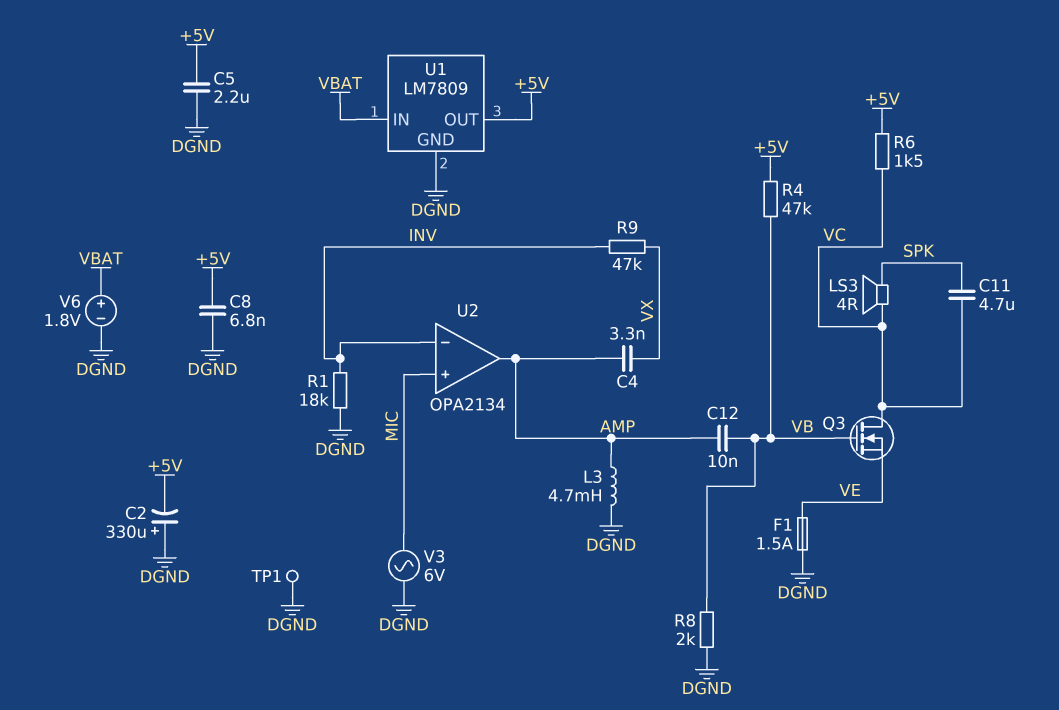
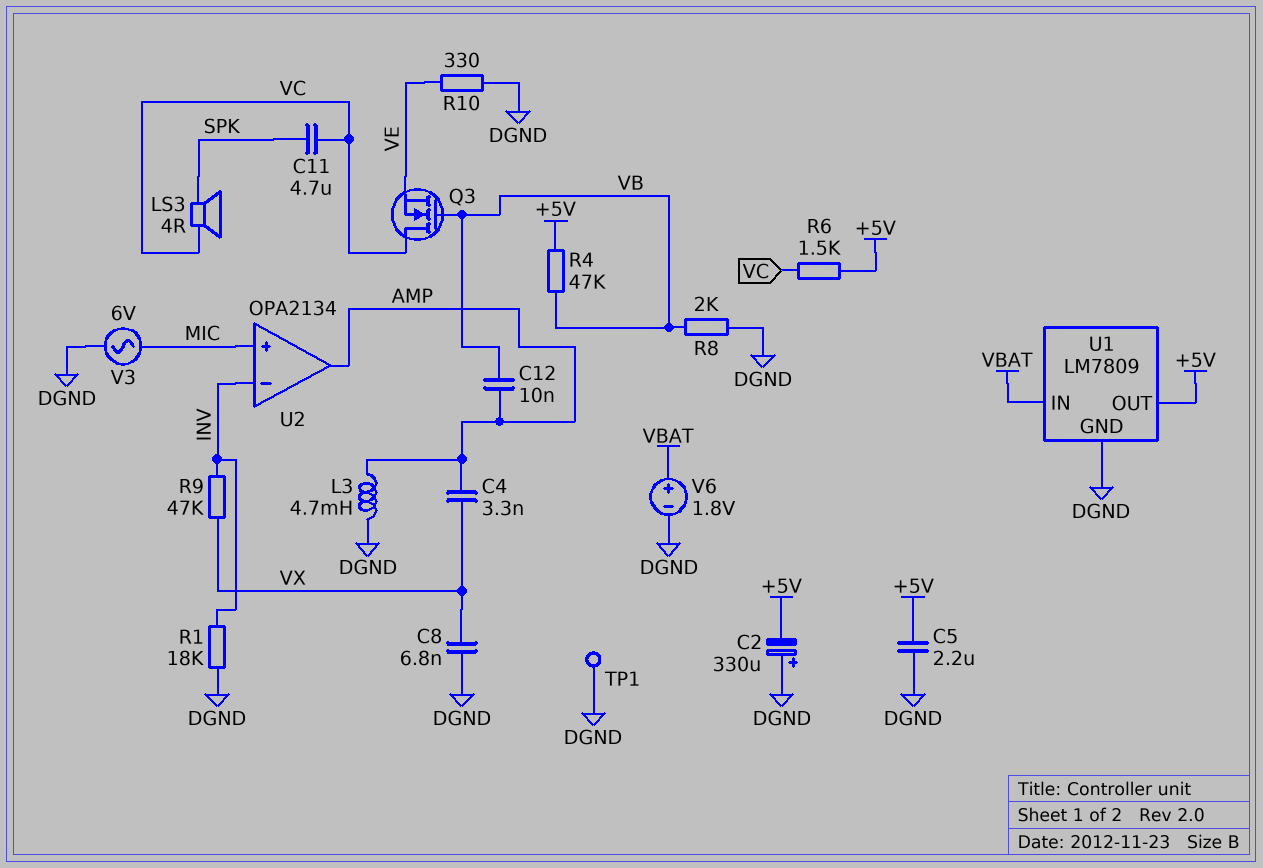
C8: 6.8nF (+5V, DGND) -> 6.8nF (DGND, VX)
F1: 1.5A (DGND, VE) -> none
R10: none -> 330 (DGND, VE)

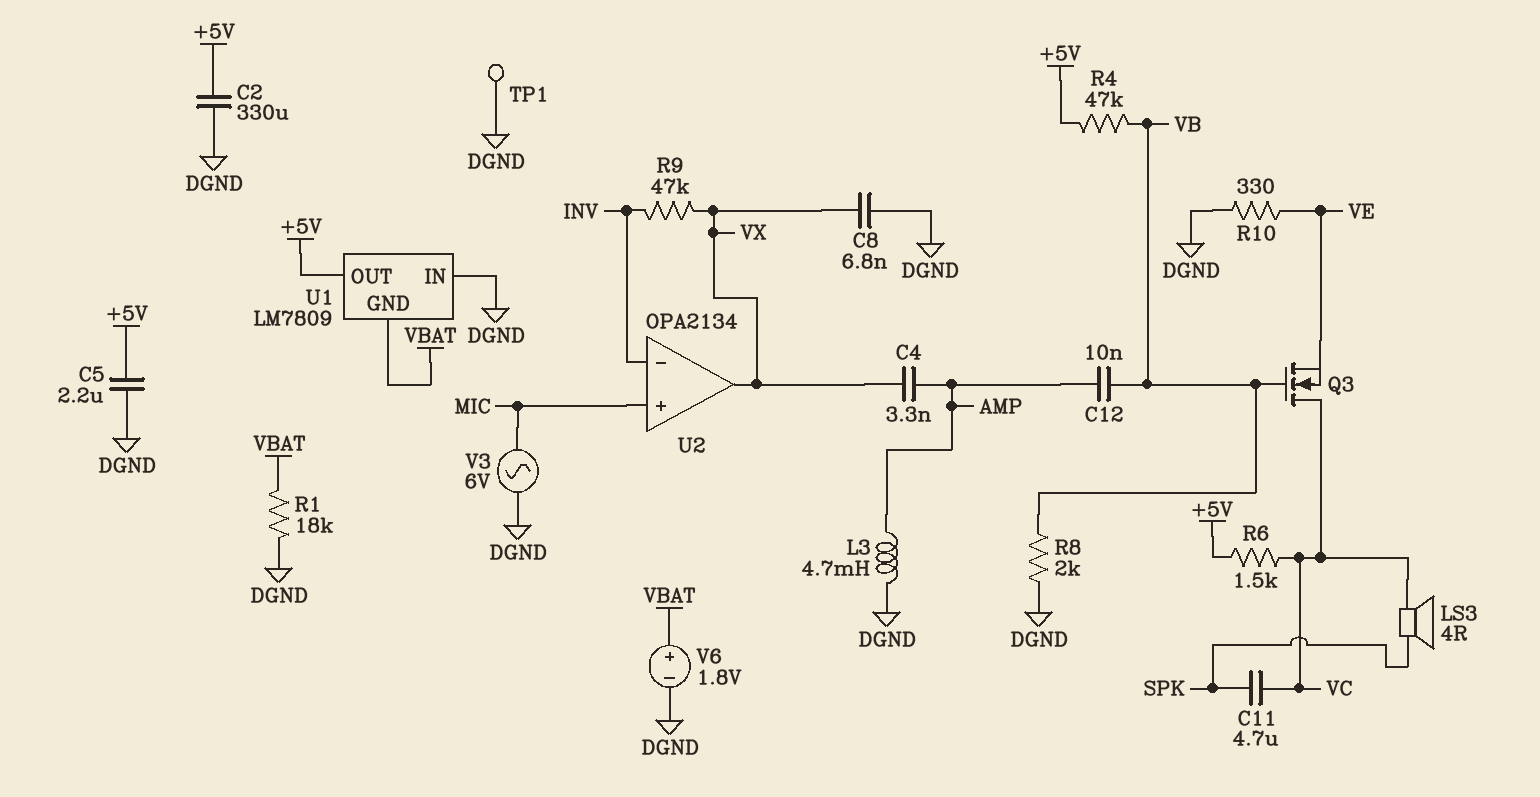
C2: 330uF (plus DGND, minus +5V) -> 330uF (+5V, DGND)
R1: 18k (DGND, INV) -> 18k (DGND, VBAT)
U1 pin GND: DGND -> VBAT
U1 pin IN: VBAT -> DGND
U2 pin out: AMP -> VX

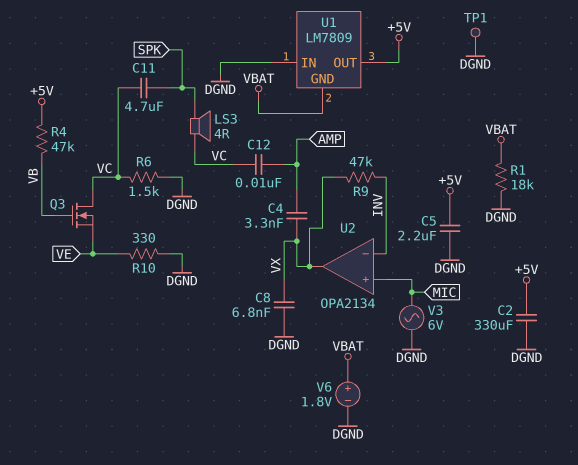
C12: 10nF (AMP, VB) -> 10nF (AMP, VC)
L3: 4.7mH (AMP, DGND) -> none
R6: 1.5k (+5V, VC) -> 1.5k (DGND, VC)
R8: 2k (DGND, VB) -> none

